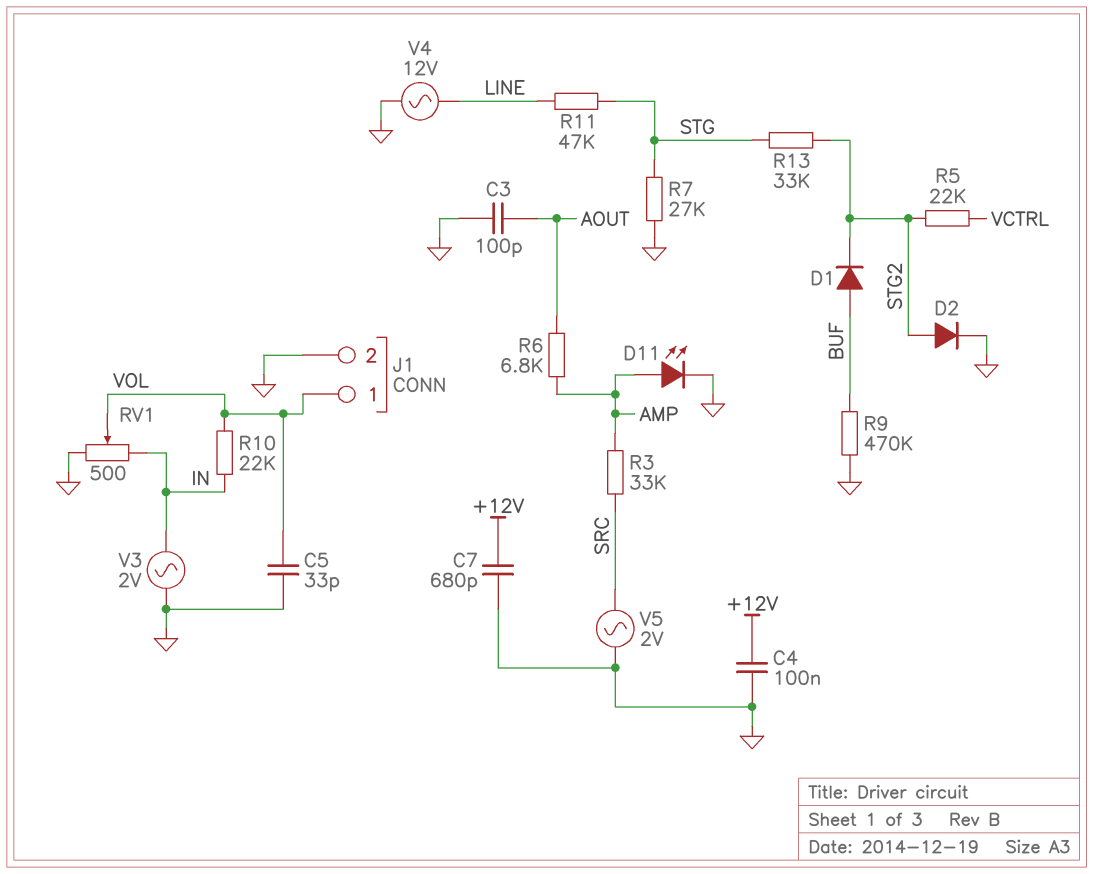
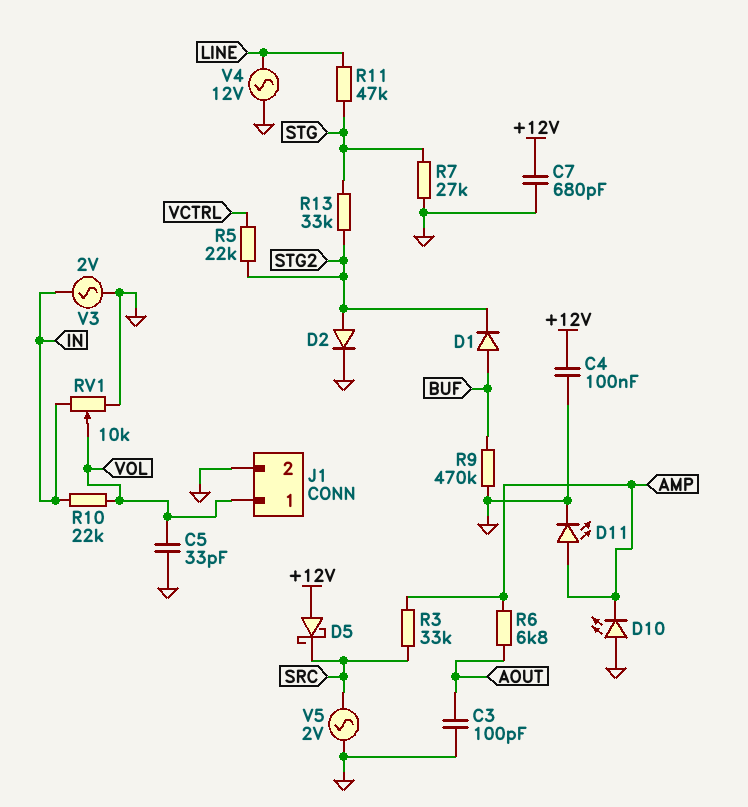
D5: none -> schottky (A +12V, K SRC)
D10: none -> LED (A GND, K AMP)
RV1: 500 (GND, IN, wiper VOL) -> 10k (GND, IN, wiper VOL)

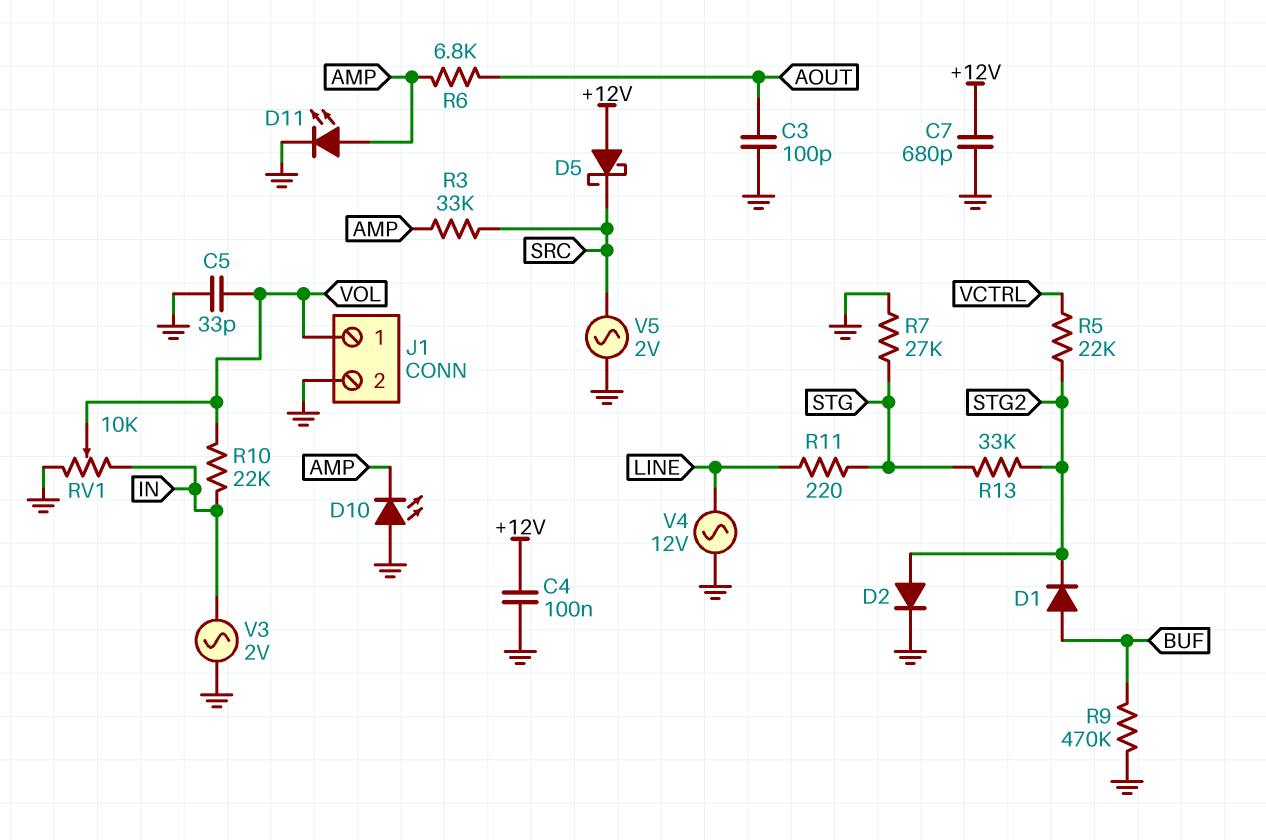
R11: 47k (LINE, STG) -> 220 (LINE, STG)

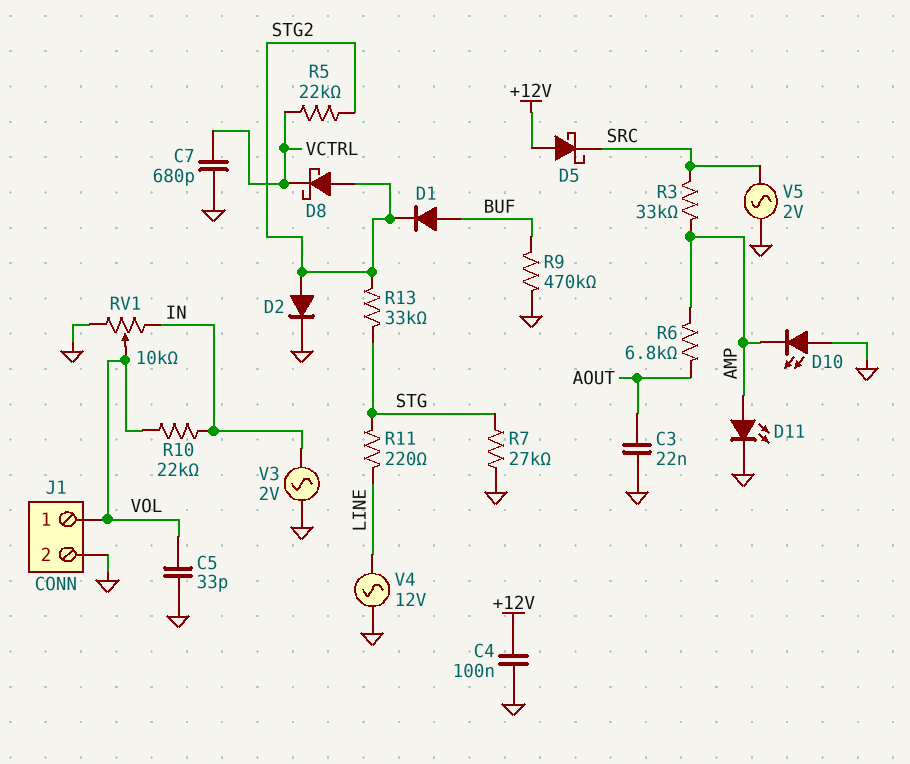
C3: 100pF (AOUT, GND) -> 22nF (AOUT, GND)
C7: 680pF (+12V, GND) -> 680pF (GND, VCTRL)
D8: none -> schottky (A STG2, K VCTRL)

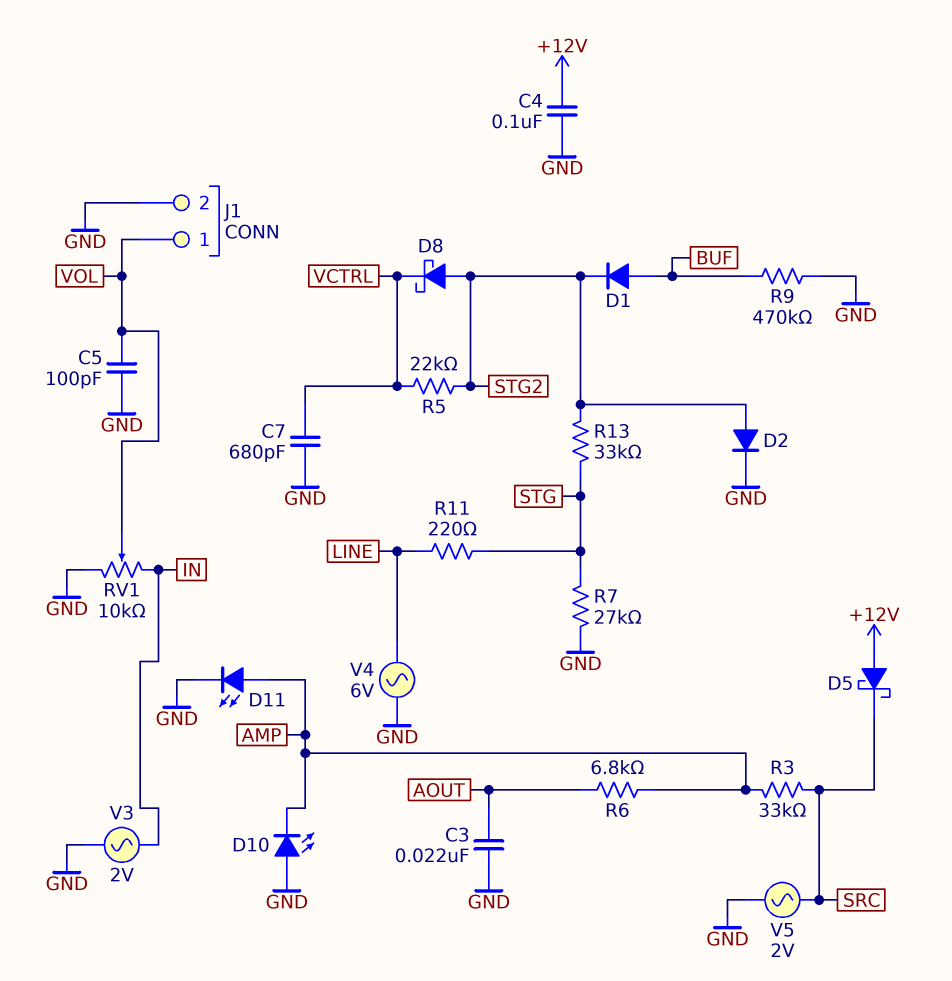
C5: 33pF (GND, VOL) -> 100pF (GND, VOL)
R10: 22k (IN, VOL) -> none
V4: AC 12V (GND, LINE) -> AC 6V (GND, LINE)

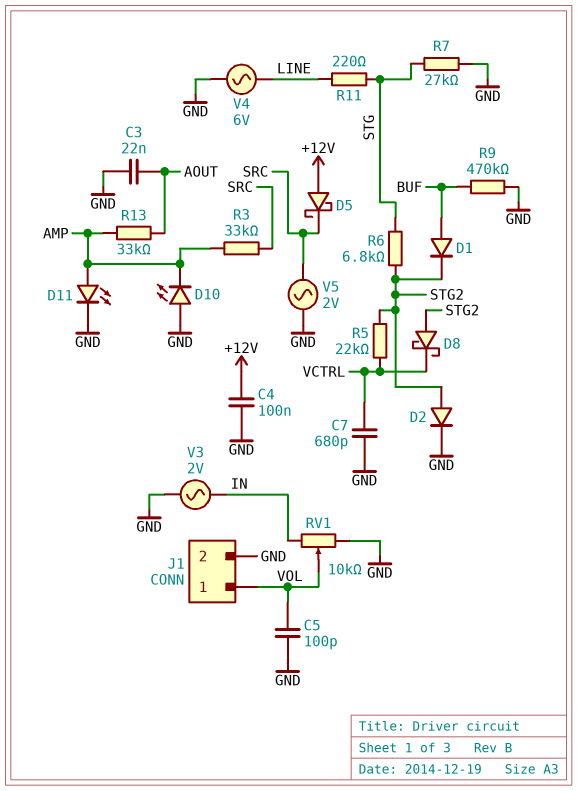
R6: 6.8k (AMP, AOUT) -> 6.8k (STG, STG2)
R13: 33k (STG, STG2) -> 33k (AMP, AOUT)

